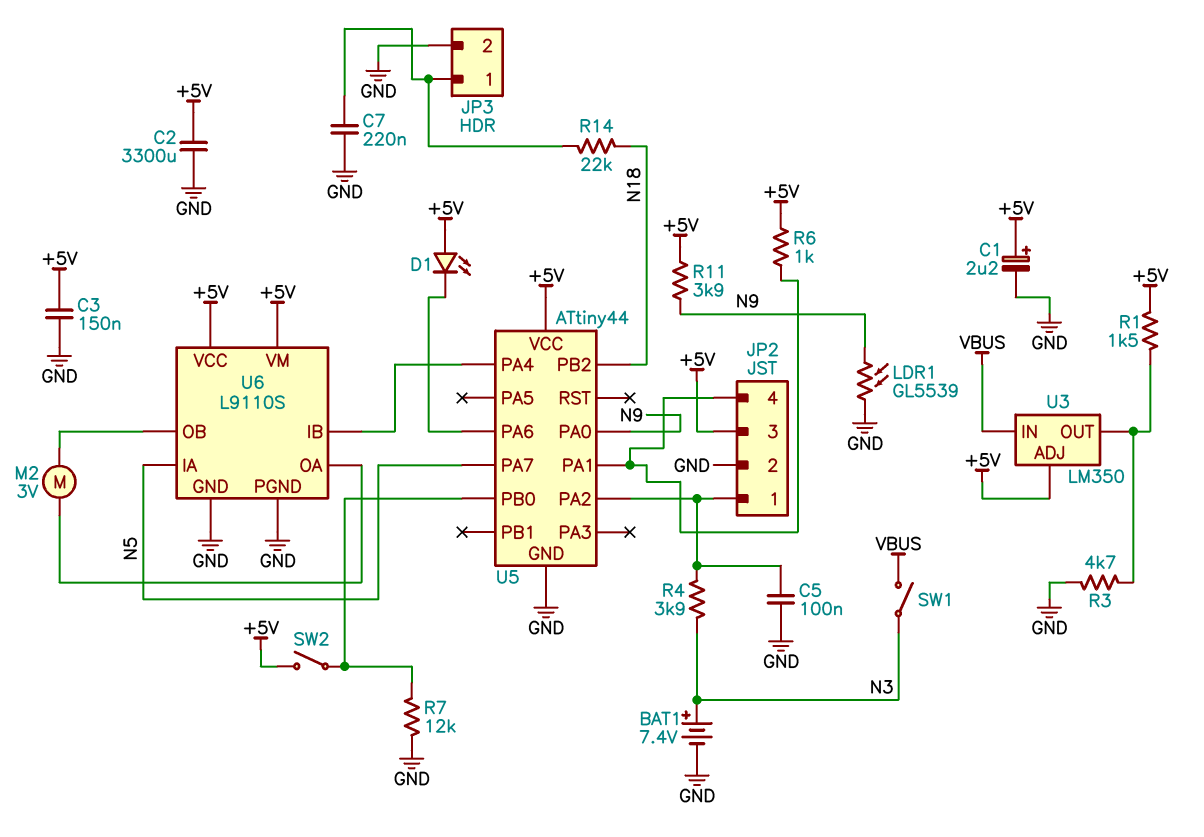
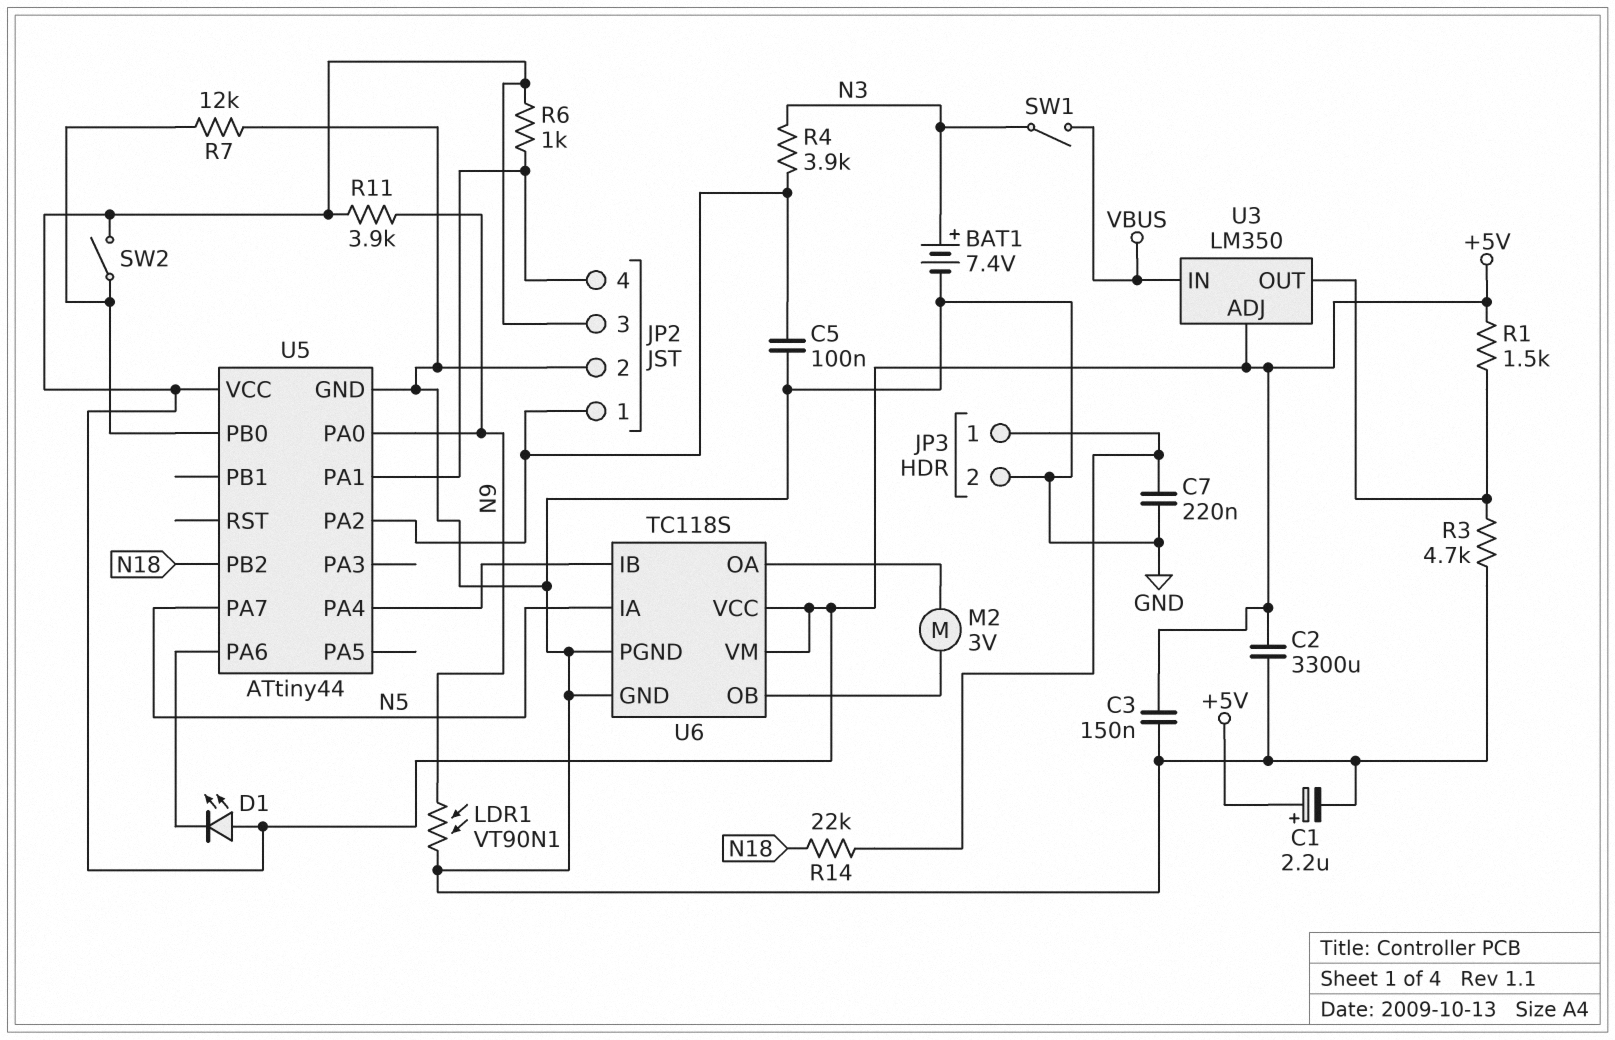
LDR1: GL5539 (GND, N9) -> VT90N1 (GND, N9)
U6: L9110S -> TC118S

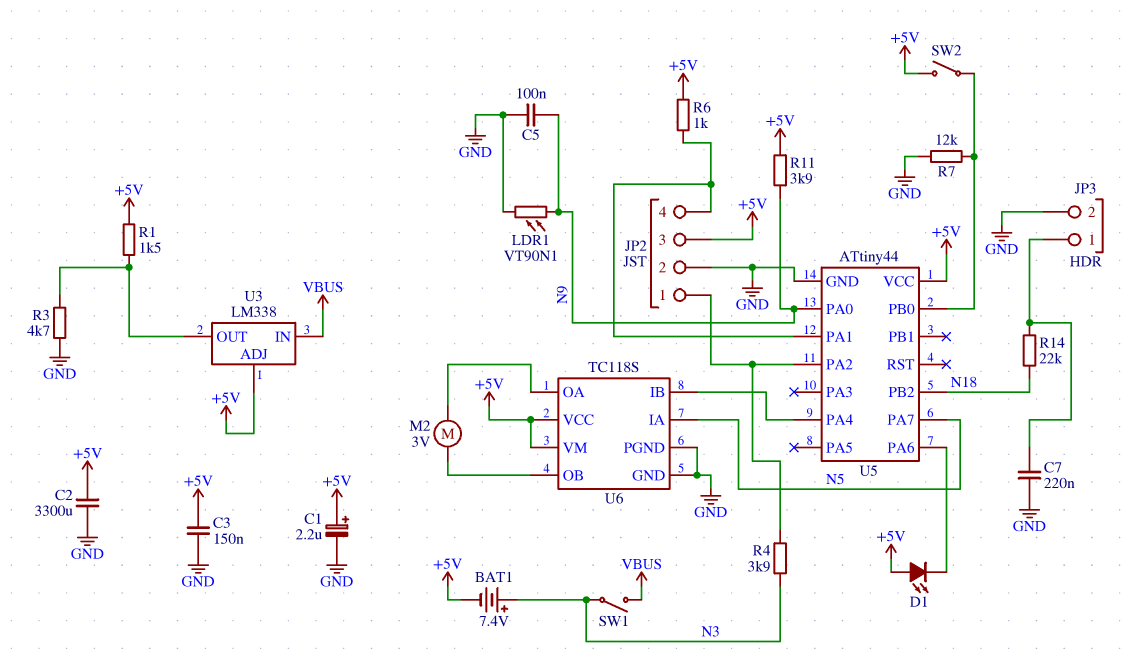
BAT1: 7.4V (plus N3, minus GND) -> 7.4V (plus N3, minus +5V)
C5: 100nF (GND, JP2/1) -> 100nF (GND, N9)
U3: LM350 -> LM338

